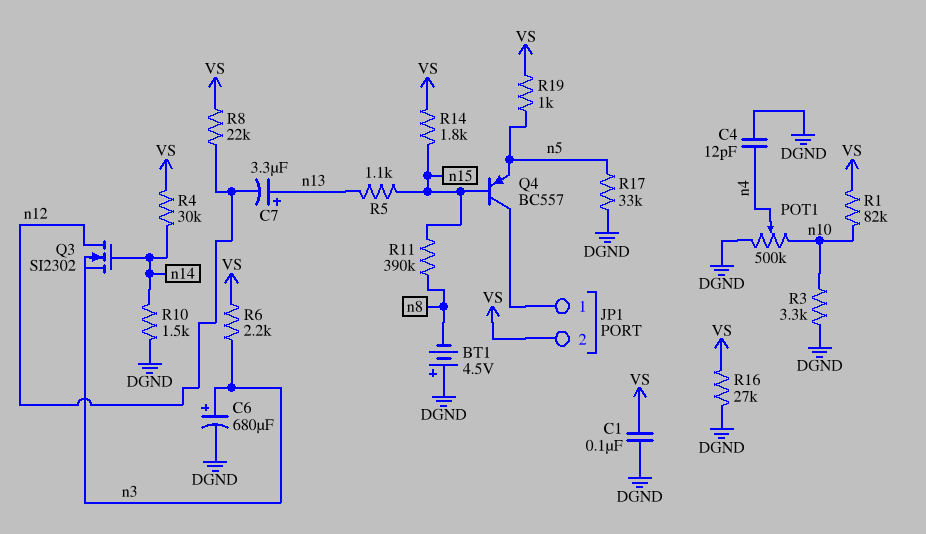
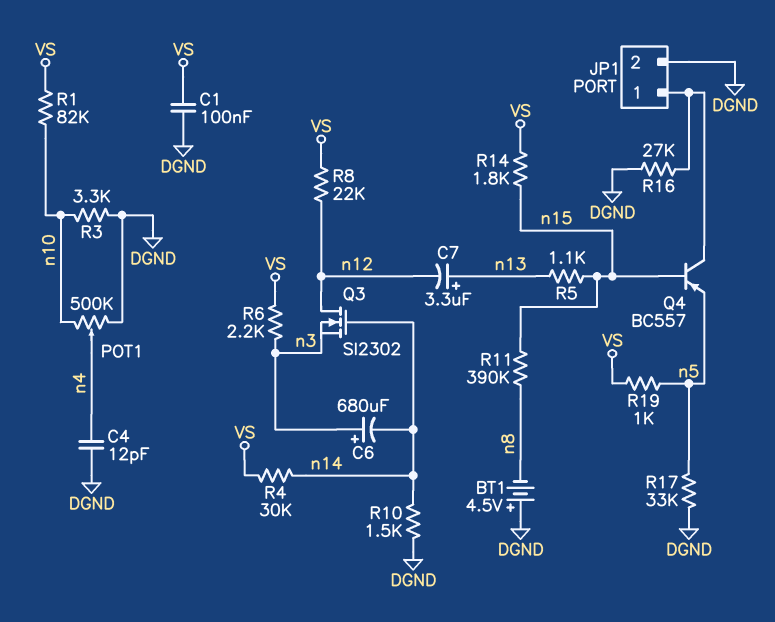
C6: 680uF (plus n3, minus DGND) -> 680uF (plus n3, minus n14)
JP1 pin 2: VS -> DGND
R16: 27k (DGND, VS) -> 27k (DGND, JP1/1)

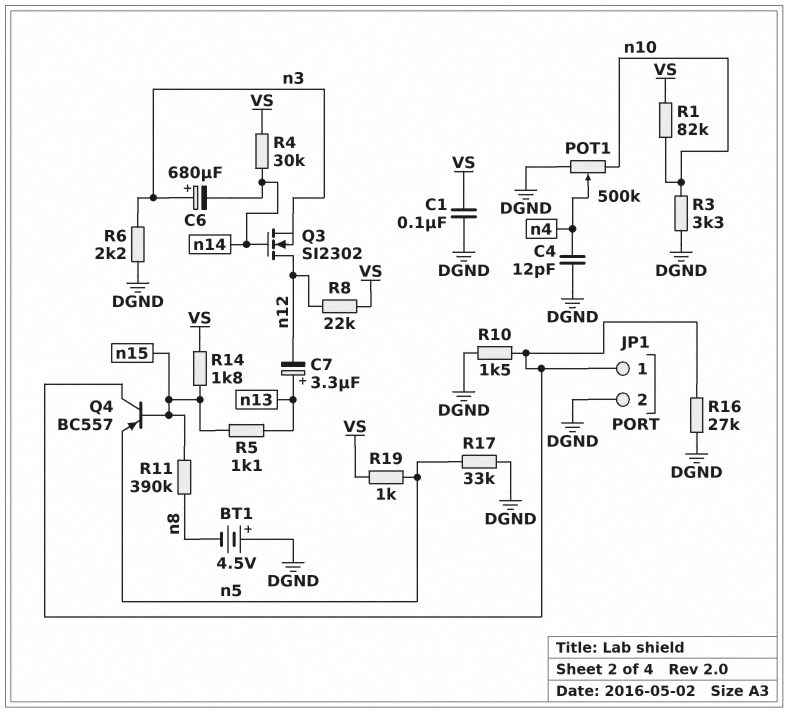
R6: 2.2k (VS, n3) -> 2.2k (DGND, n3)
R10: 1.5k (DGND, n14) -> 1.5k (DGND, JP1/1)

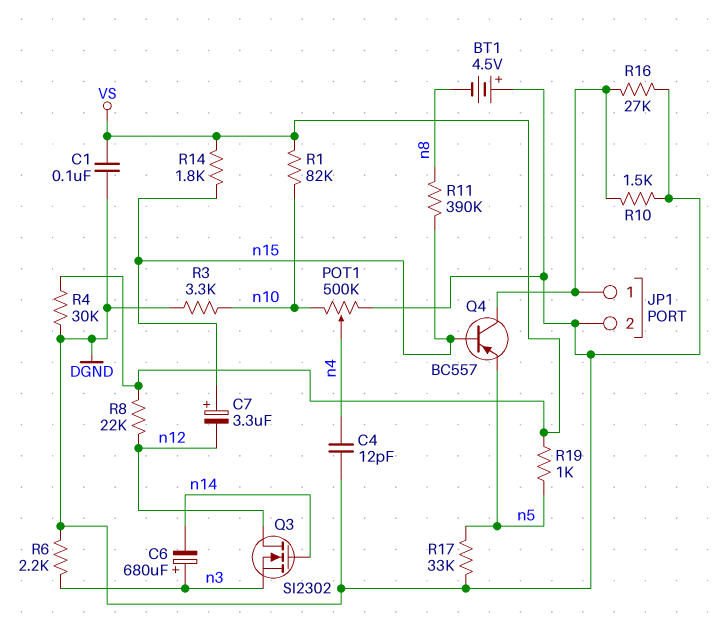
C7: 3.3uF (plus n13, minus n12) -> 3.3uF (plus n15, minus n12)
R4: 30k (VS, n14) -> 30k (DGND, VS)
R5: 1.1k (n13, n15) -> none

